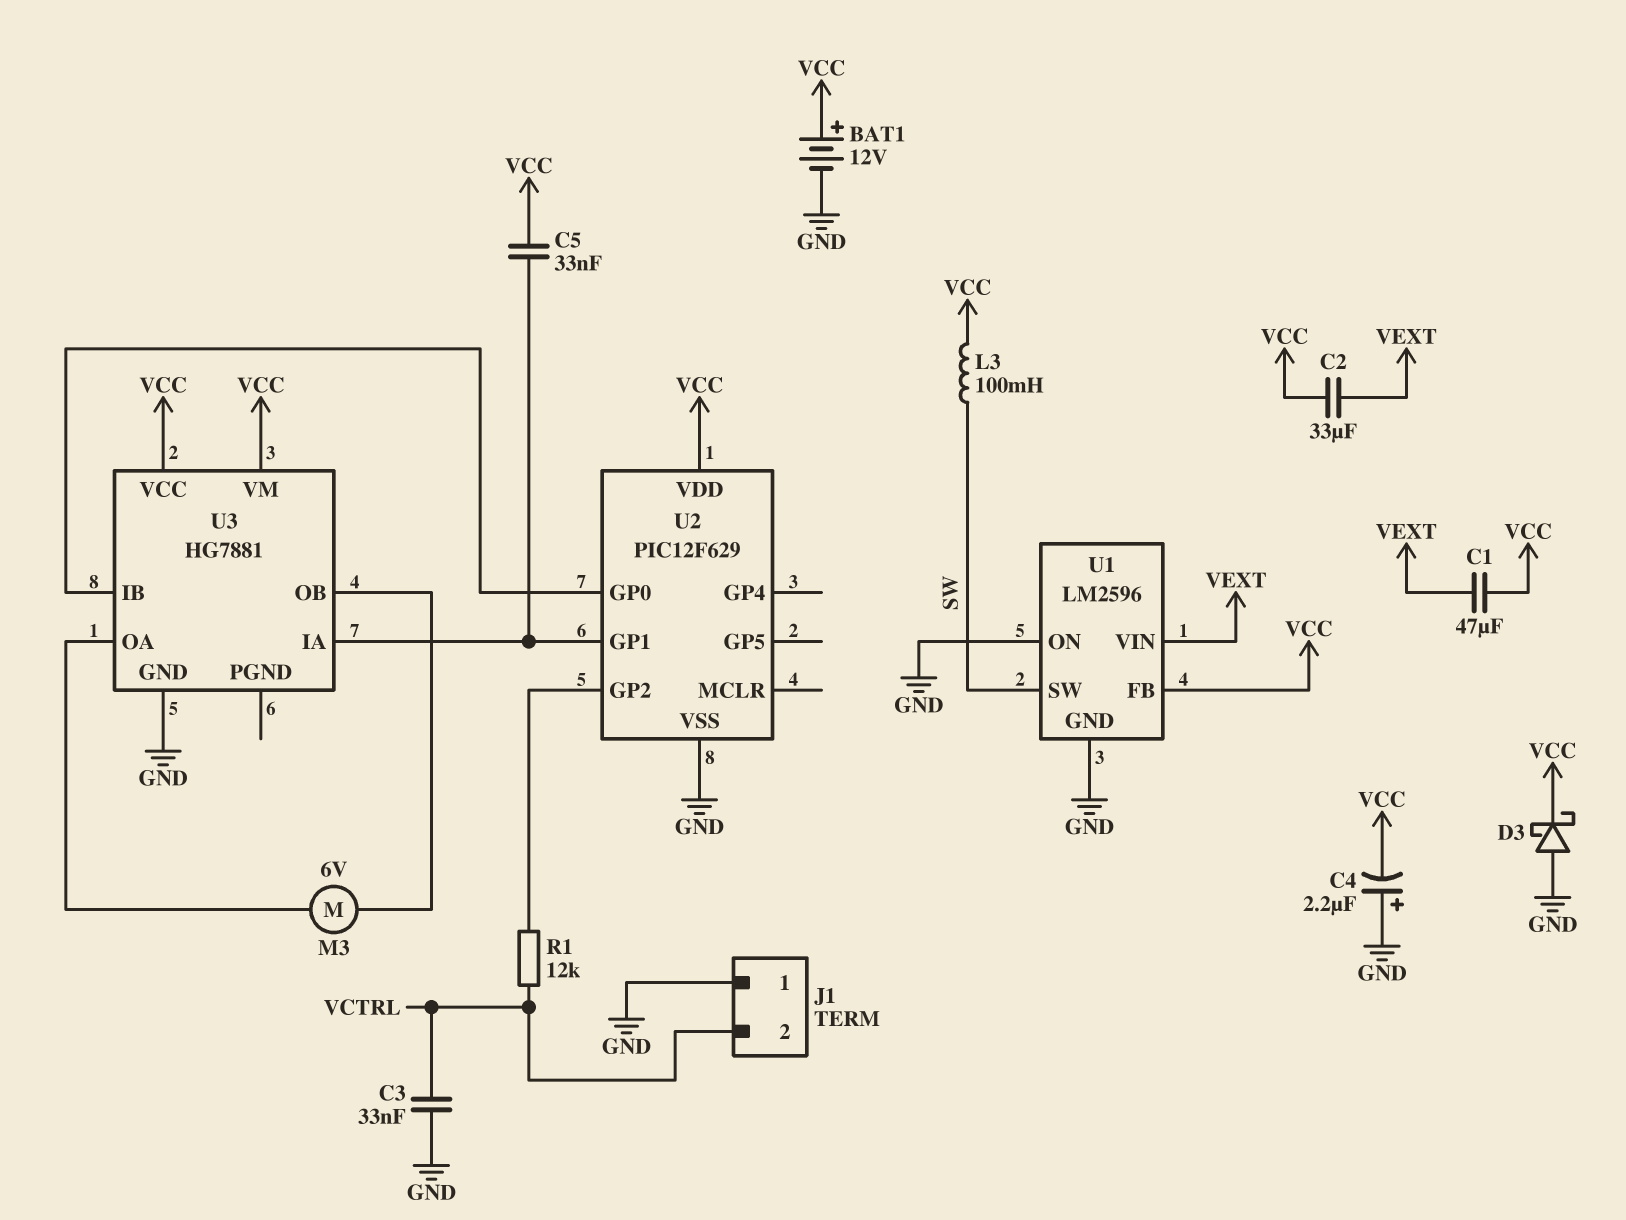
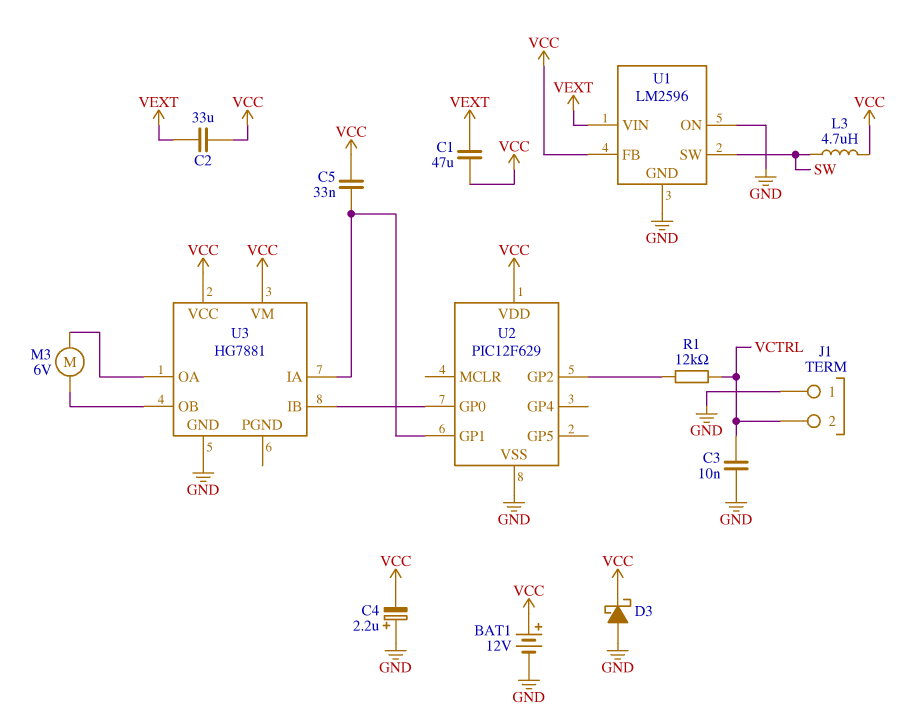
C3: 33nF (GND, VCTRL) -> 10nF (GND, VCTRL)
L3: 100mH (SW, VCC) -> 4.7uH (SW, VCC)

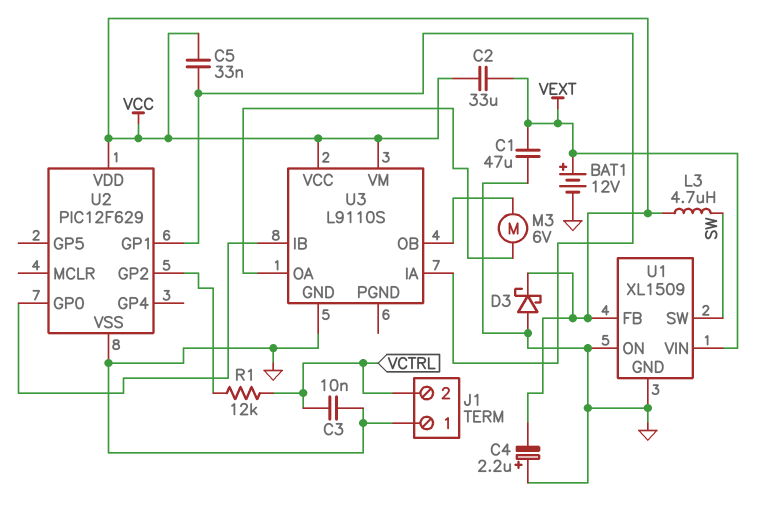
BAT1: 12V (plus VCC, minus GND) -> 12V (plus VEXT, minus GND)
C1: 47uF (VCC, VEXT) -> 47uF (GND, VEXT)
U1: LM2596 -> XL1509
U3: HG7881 -> L9110S

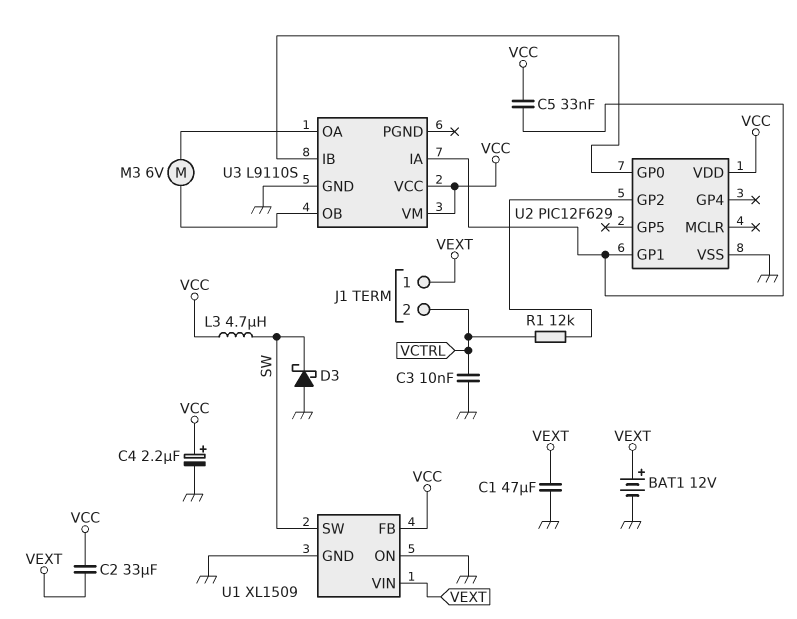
C4: 2.2uF (plus GND, minus VCC) -> 2.2uF (plus VCC, minus GND)
D3: schottky (A GND, K VCC) -> schottky (A GND, K SW)
J1 pin 1: GND -> VEXT

